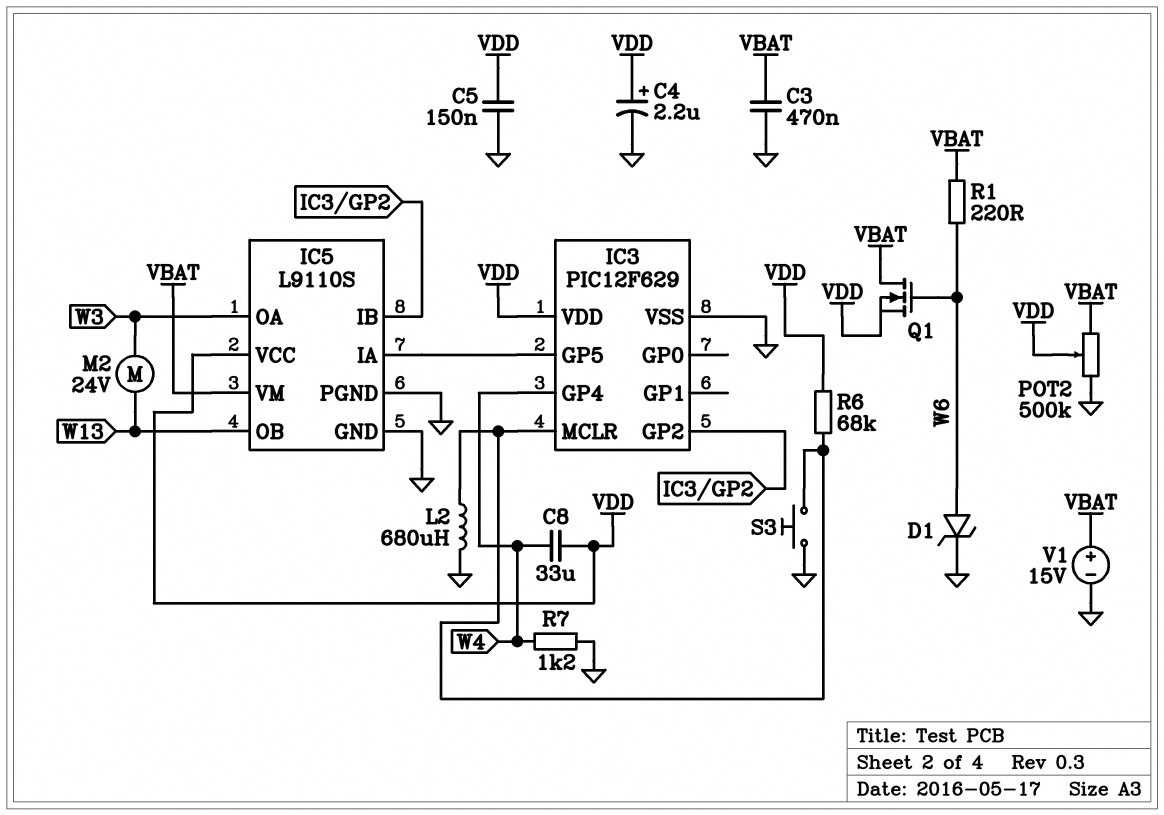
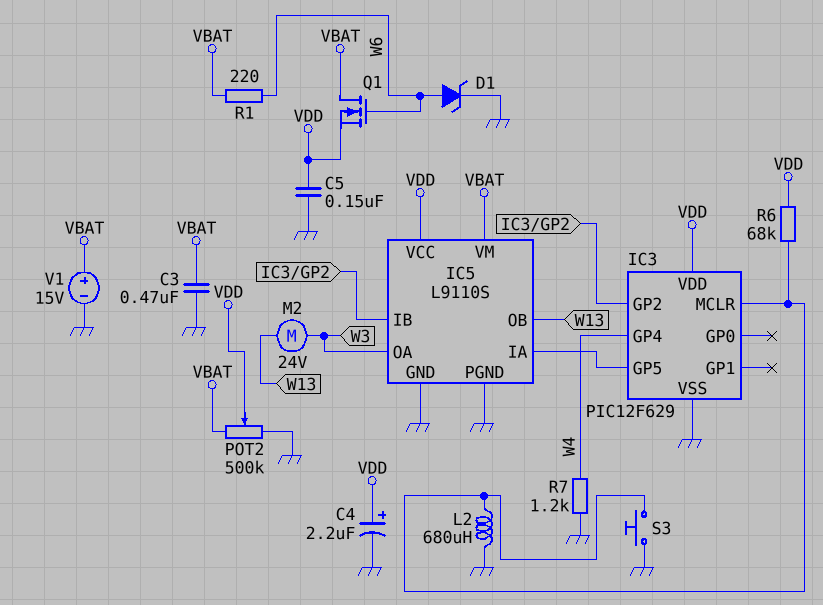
C8: 33uF (VDD, W4) -> none

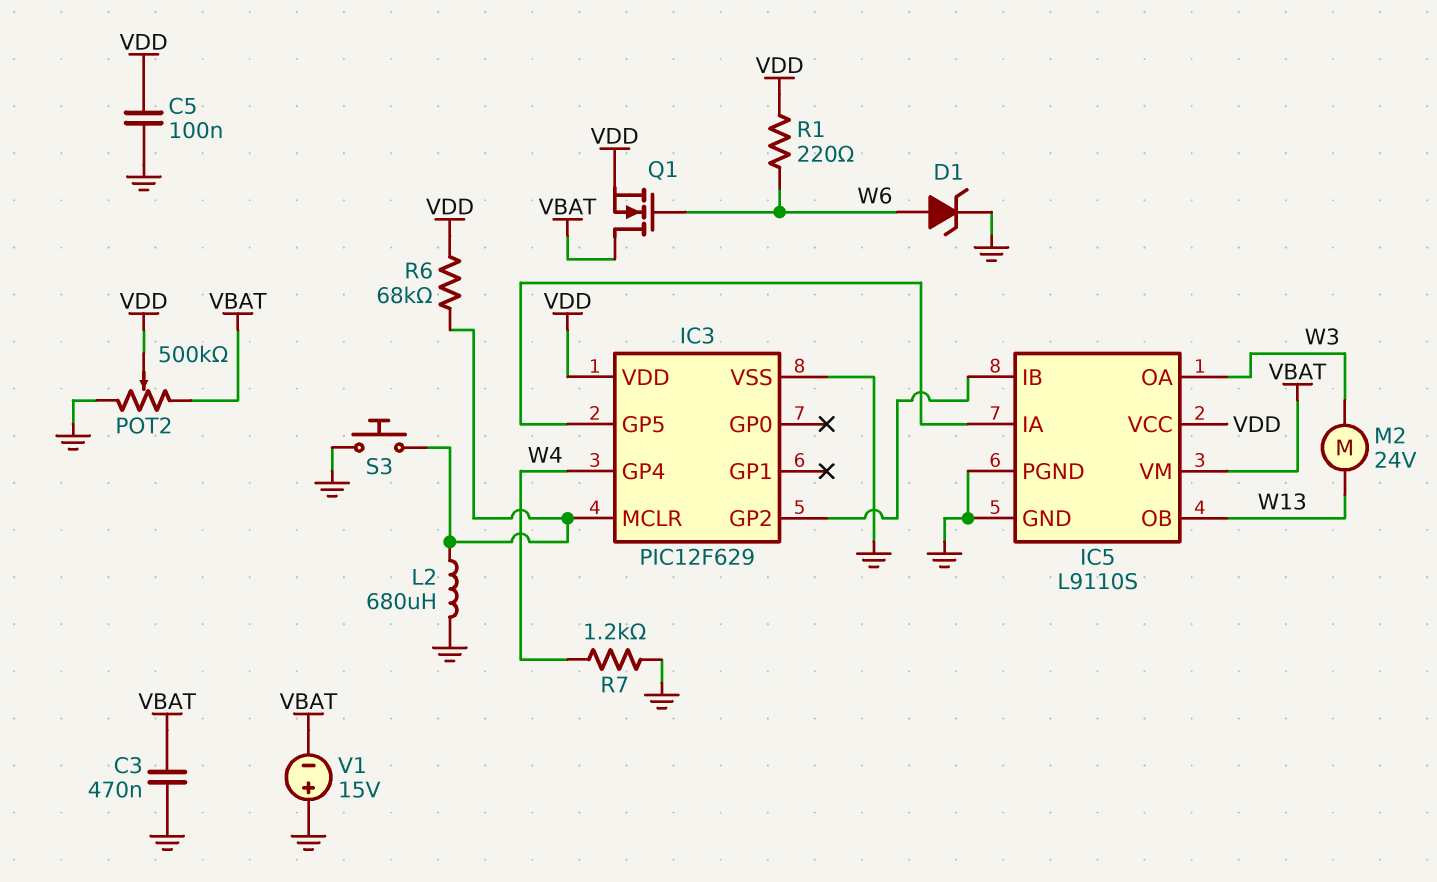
C4: 2.2uF (plus VDD, minus GND) -> none
C5: 150nF (GND, VDD) -> 100nF (GND, VDD)
R1: 220 (VBAT, W6) -> 220 (VDD, W6)
V1: 15V (plus VBAT, minus GND) -> 15V (plus GND, minus VBAT)

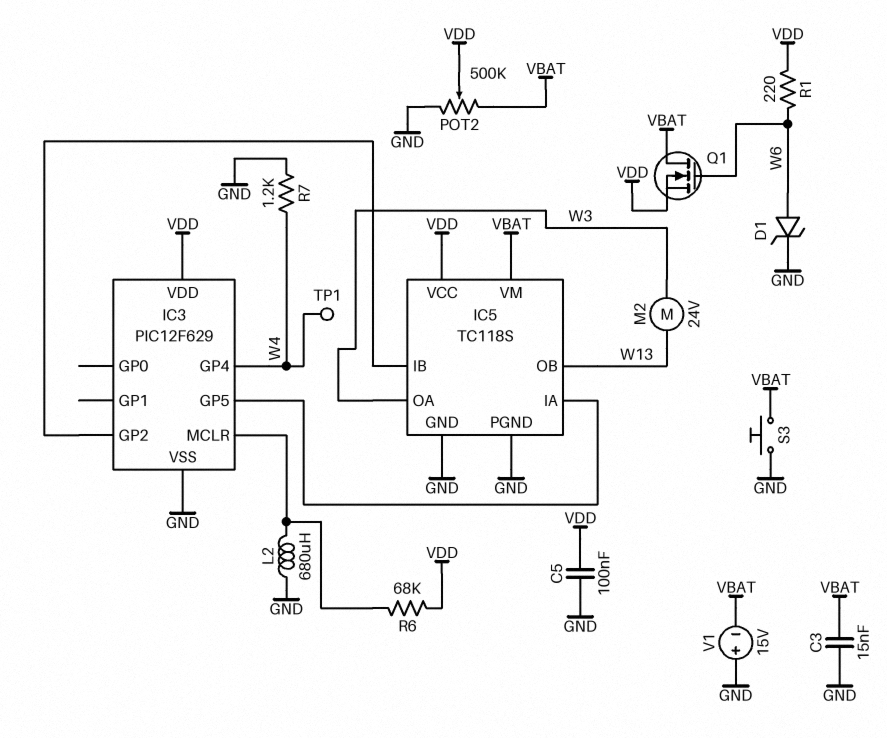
C3: 470nF (GND, VBAT) -> 15nF (GND, VBAT)
IC5: L9110S -> TC118S
S3: button (GND, IC3/MCLR) -> button (GND, VBAT)
TP1: none -> test point (W4)

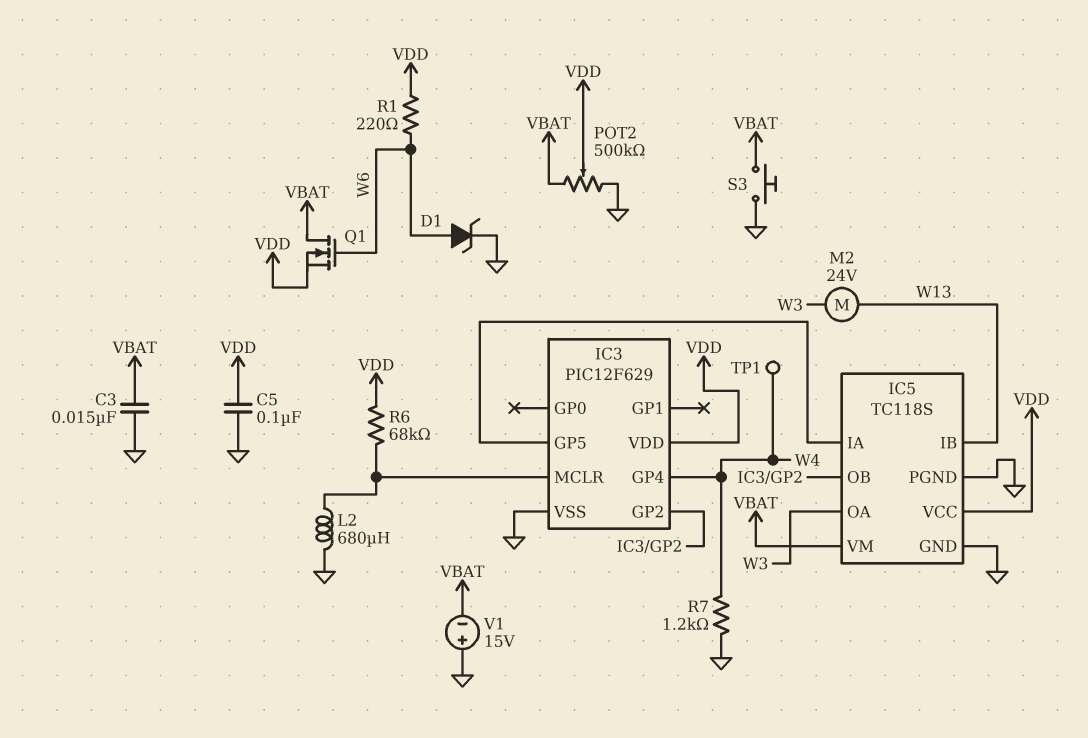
IC5 pin IB: IC3/GP2 -> W13
IC5 pin OB: W13 -> IC3/GP2

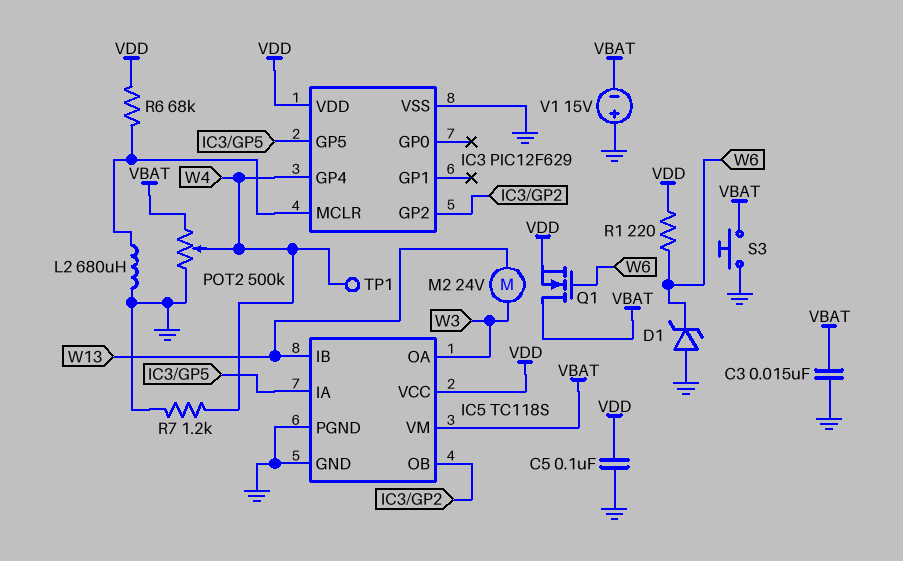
D1: zener (A W6, K GND) -> zener (A GND, K W6)
POT2: 500k (GND, VBAT, wiper VDD) -> 500k (GND, VBAT, wiper W4)

